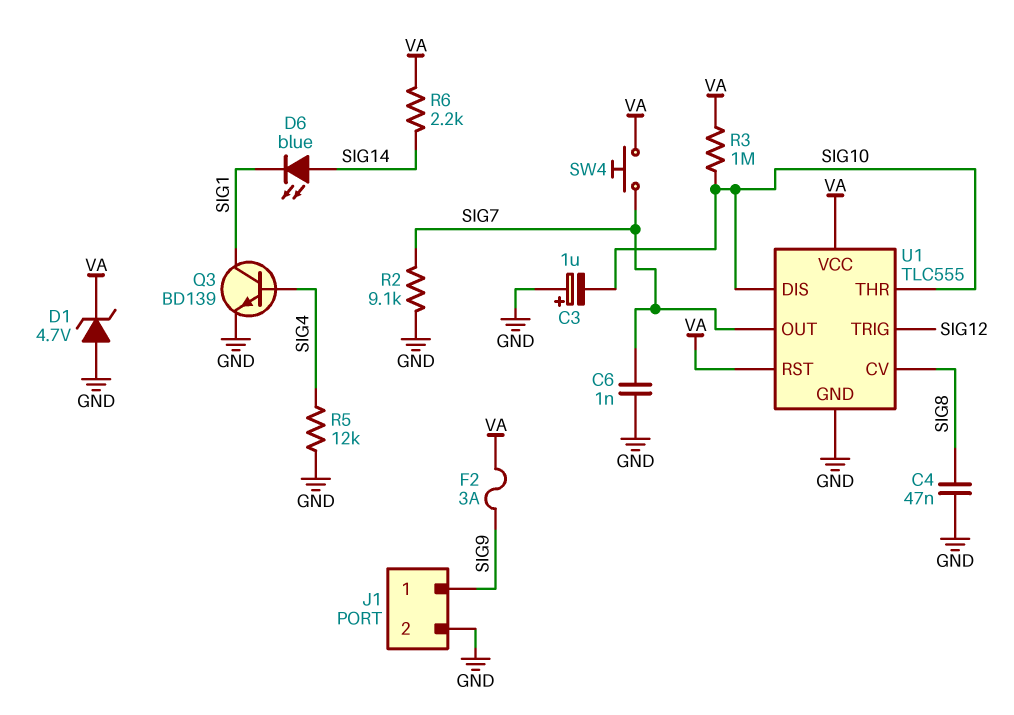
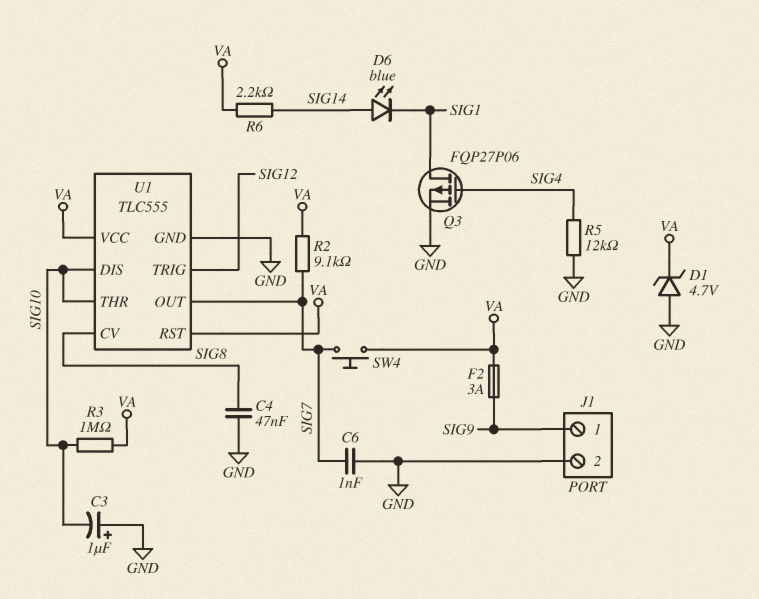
Q3: NPN BD139 (B SIG4, C SIG1, E GND) -> PMOS FQP27P06 (G SIG4, D SIG1, S GND)
R2: 9.1k (GND, SIG7) -> 9.1k (SIG7, VA)

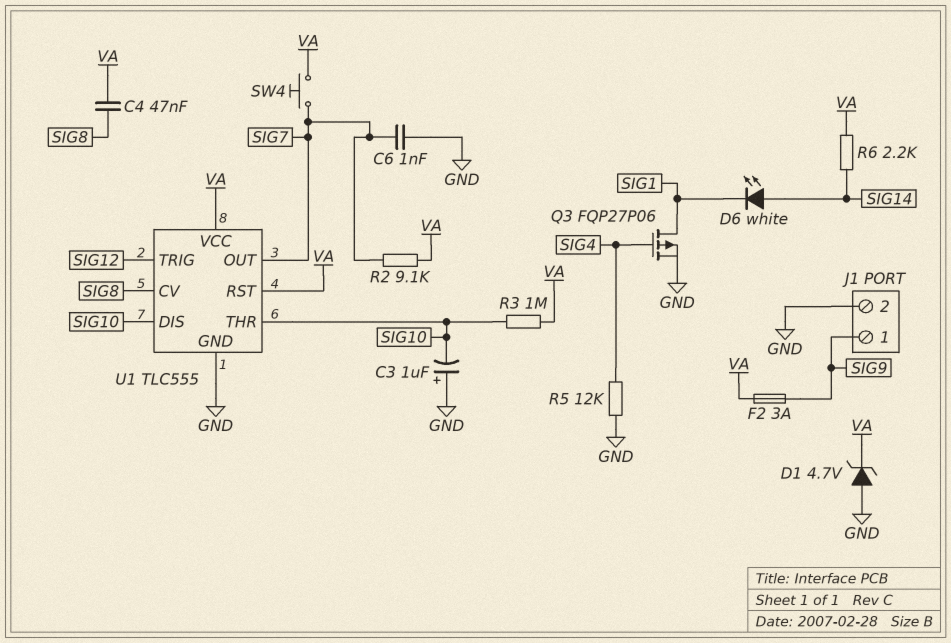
C4: 47nF (GND, SIG8) -> 47nF (SIG8, VA)
D6: LED blue (A SIG14, K SIG1) -> LED white (A SIG14, K SIG1)

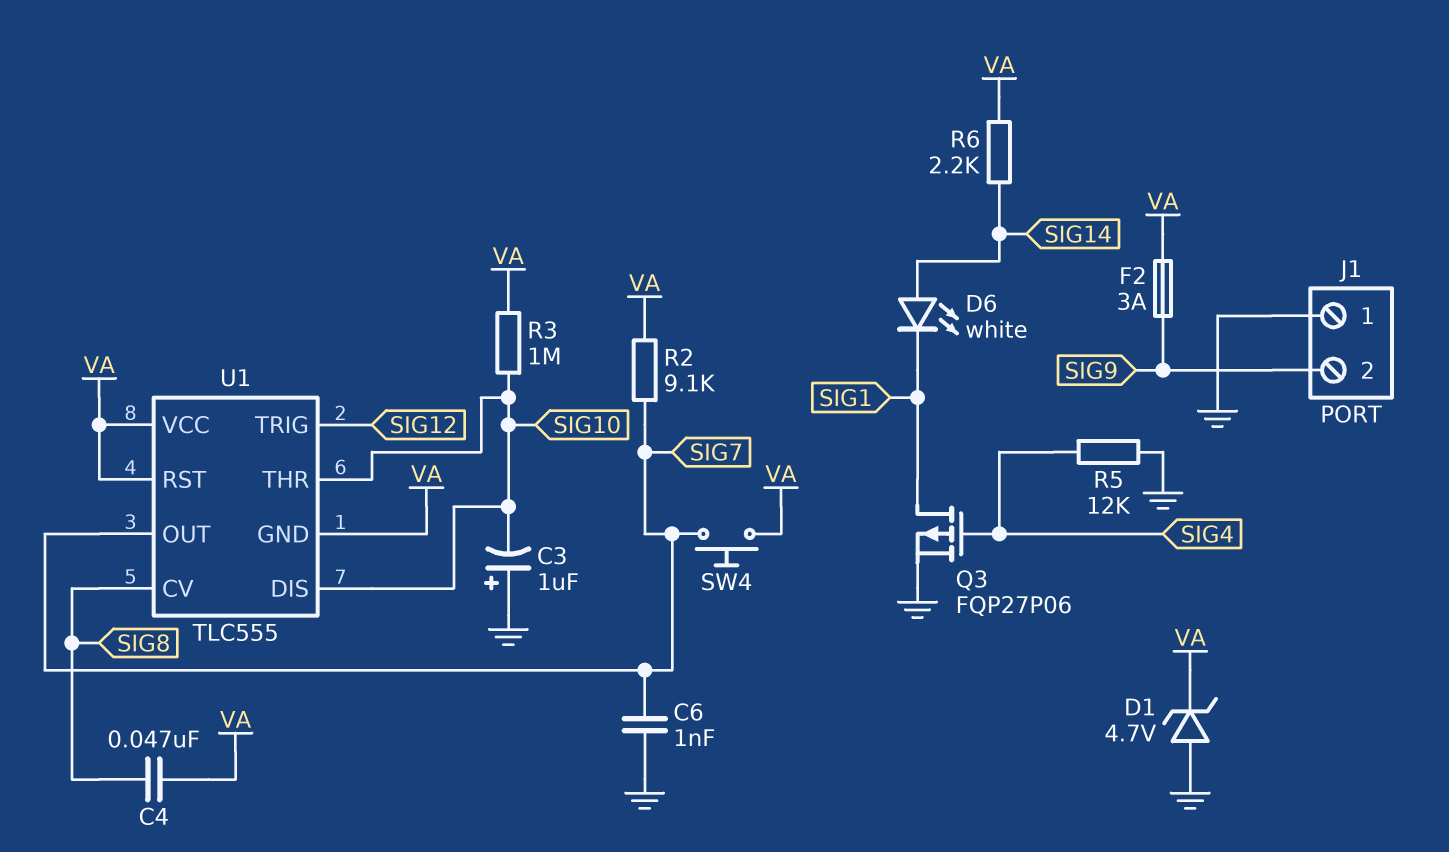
J1 pin 1: SIG9 -> GND
J1 pin 2: GND -> SIG9
U1 pin GND: GND -> VA

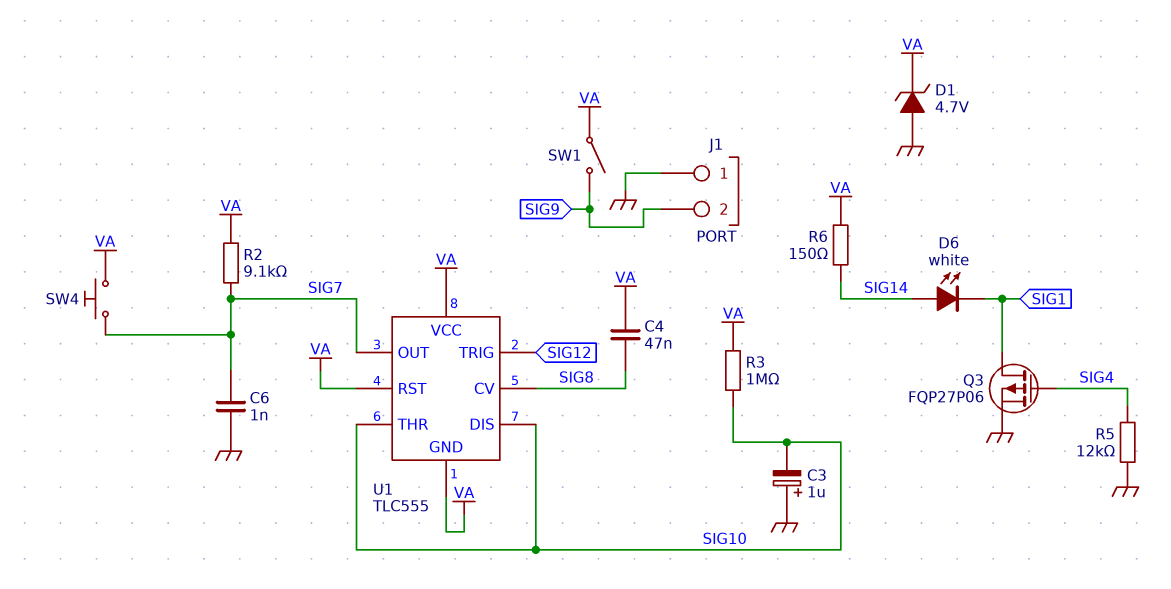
F2: 3A (SIG9, VA) -> none
R6: 2.2k (SIG14, VA) -> 150 (SIG14, VA)
SW1: none -> switch (SIG9, VA)

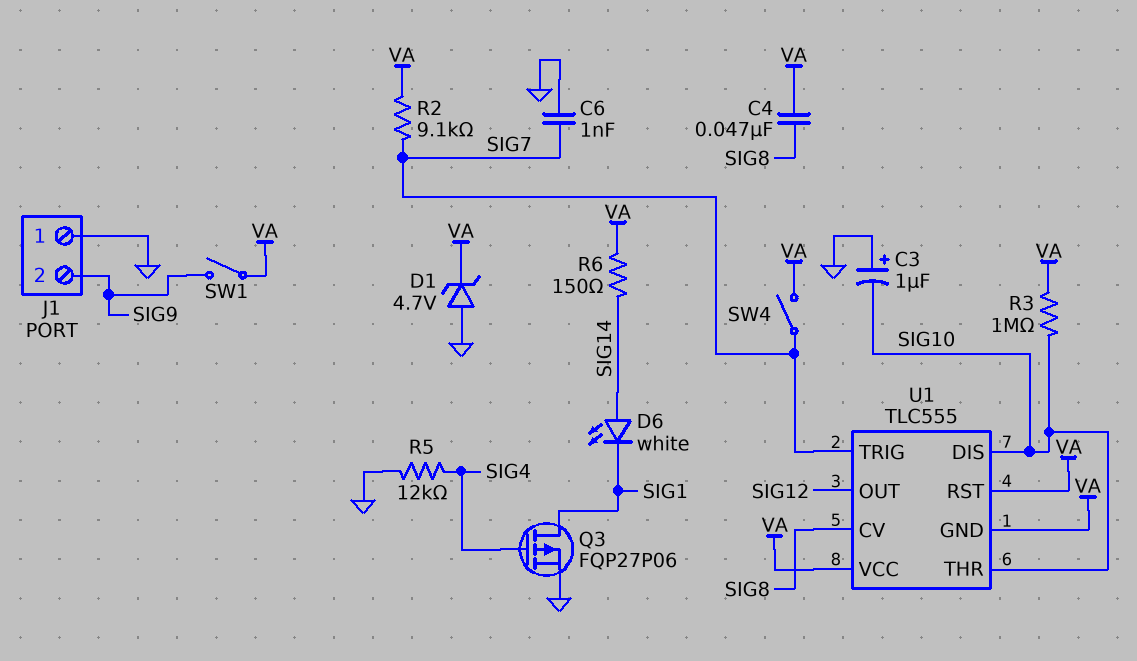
SW4: button (SIG7, VA) -> switch (SIG7, VA)
U1 pin OUT: SIG7 -> SIG12
U1 pin TRIG: SIG12 -> SIG7

